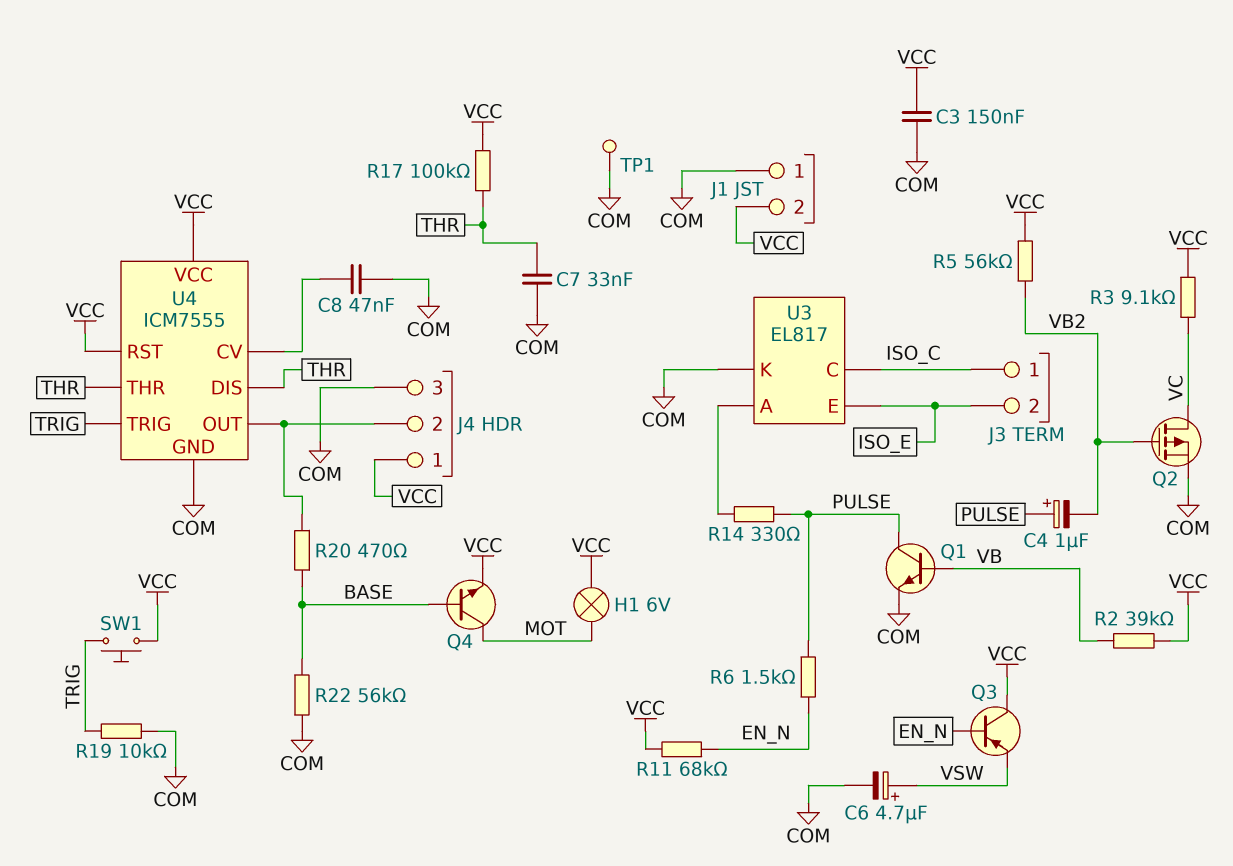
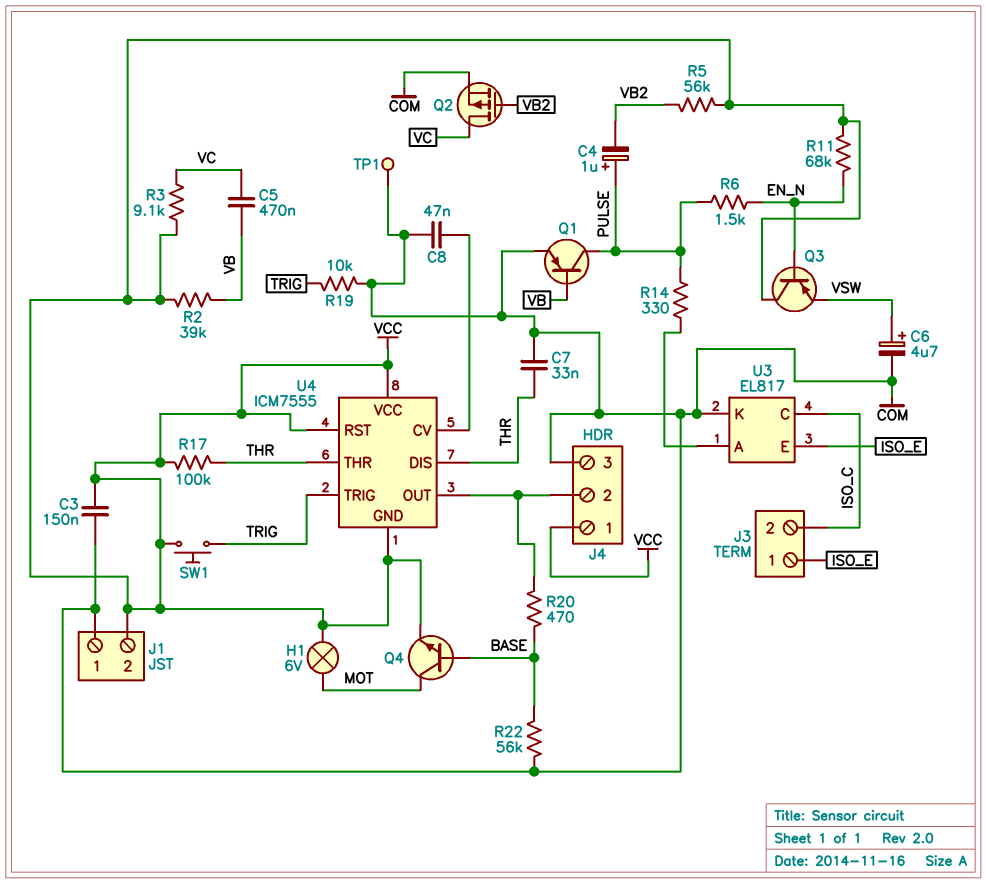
C5: none -> 470nF (VB, VC)
J3 pin 1: ISO_C -> ISO_E
J3 pin 2: ISO_E -> ISO_C
Q1: NPN (B VB, C PULSE, E COM) -> PNP (B VB, C PULSE, E COM)
U4 pin GND: COM -> VCC

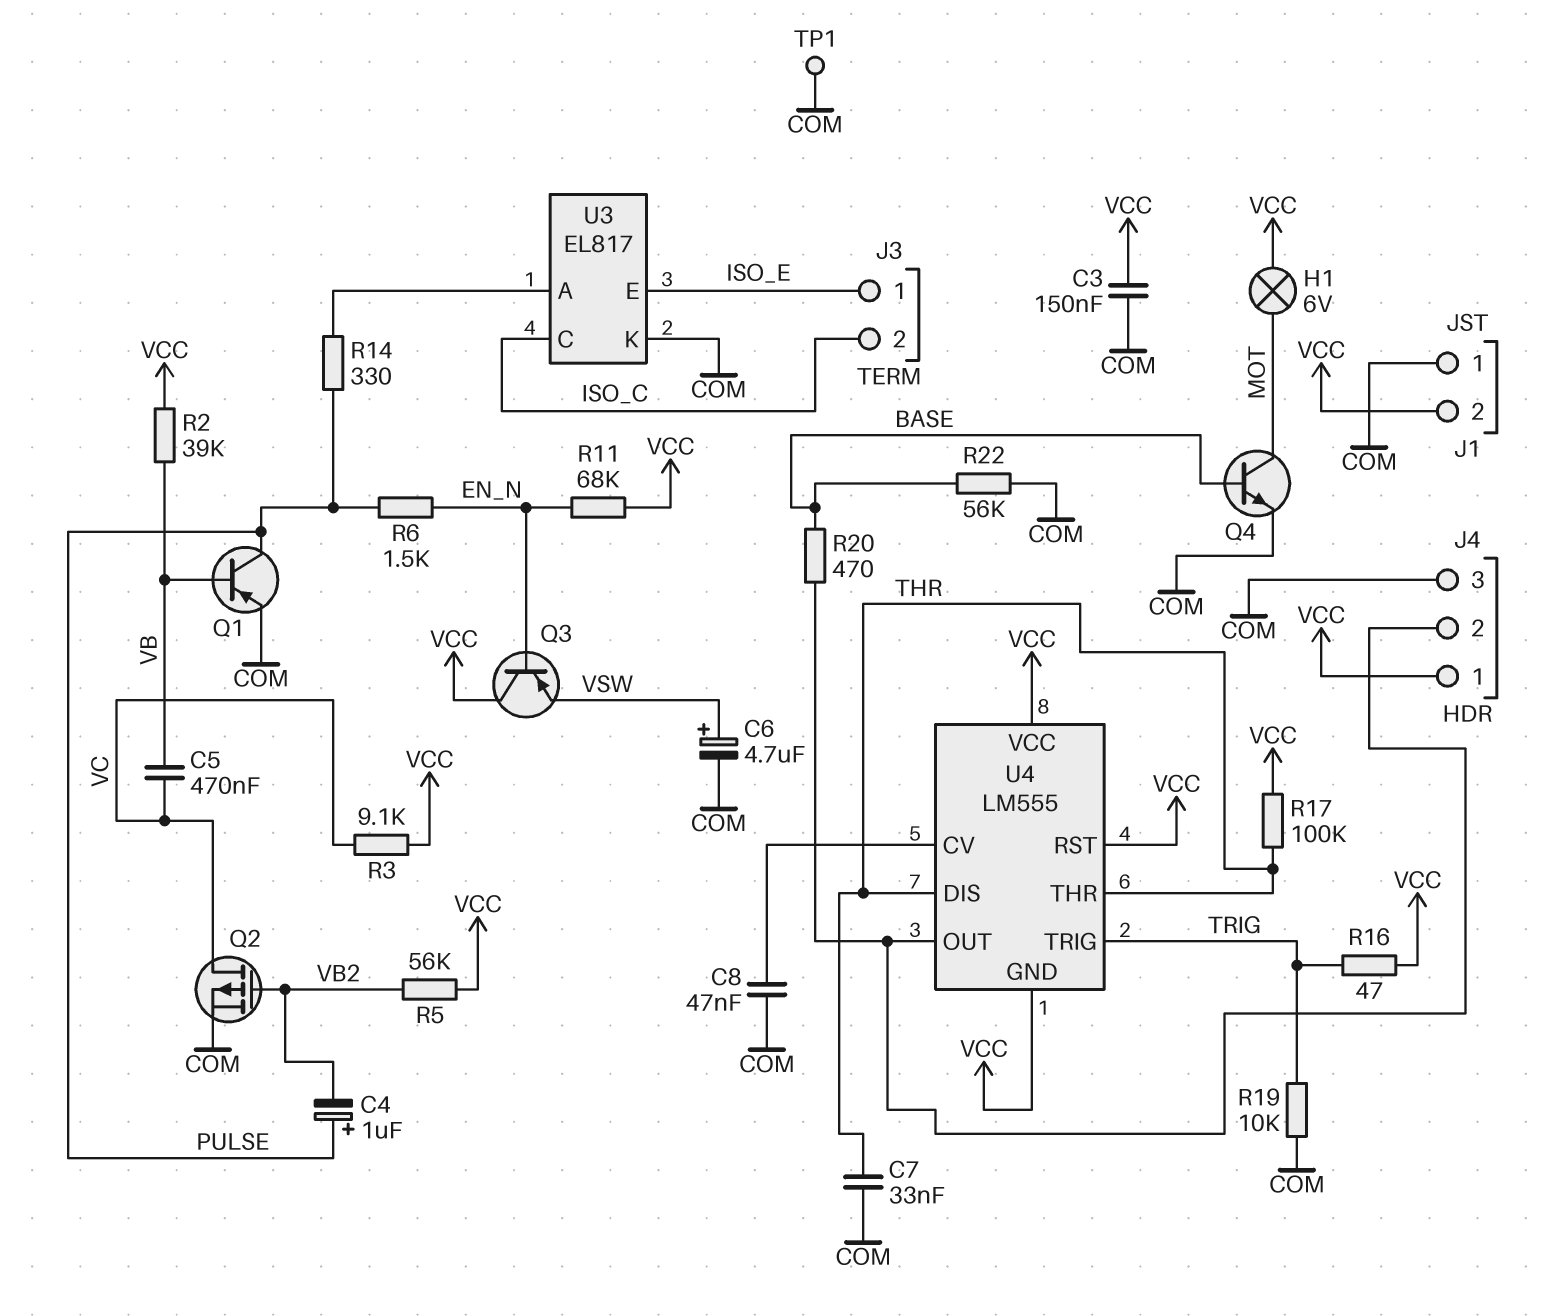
Q4: NPN (B BASE, C MOT, E VCC) -> NPN (B BASE, C MOT, E COM)
R16: none -> 47 (TRIG, VCC)
SW1: button (TRIG, VCC) -> none
U4: ICM7555 -> LM555

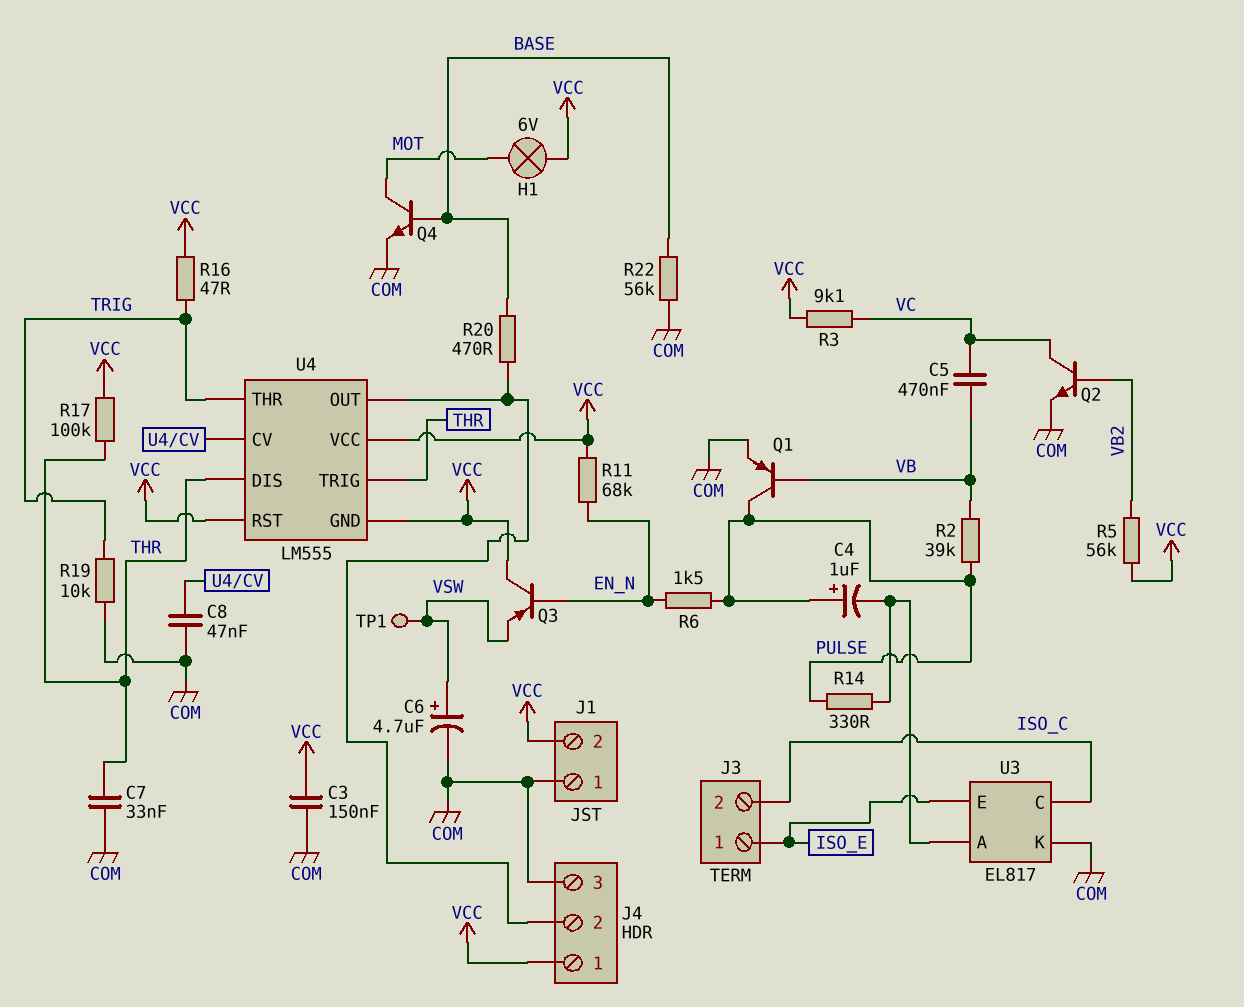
C4: 1uF (plus PULSE, minus VB2) -> 1uF (plus PULSE, minus U3/A)
Q2: PMOS (G VB2, D VC, S COM) -> NPN (B VB2, C VC, E COM)
R2: 39k (VB, VCC) -> 39k (PULSE, VB)
TP1: test point (COM) -> test point (VSW)
U4 pin THR: THR -> TRIG
U4 pin TRIG: TRIG -> THR

